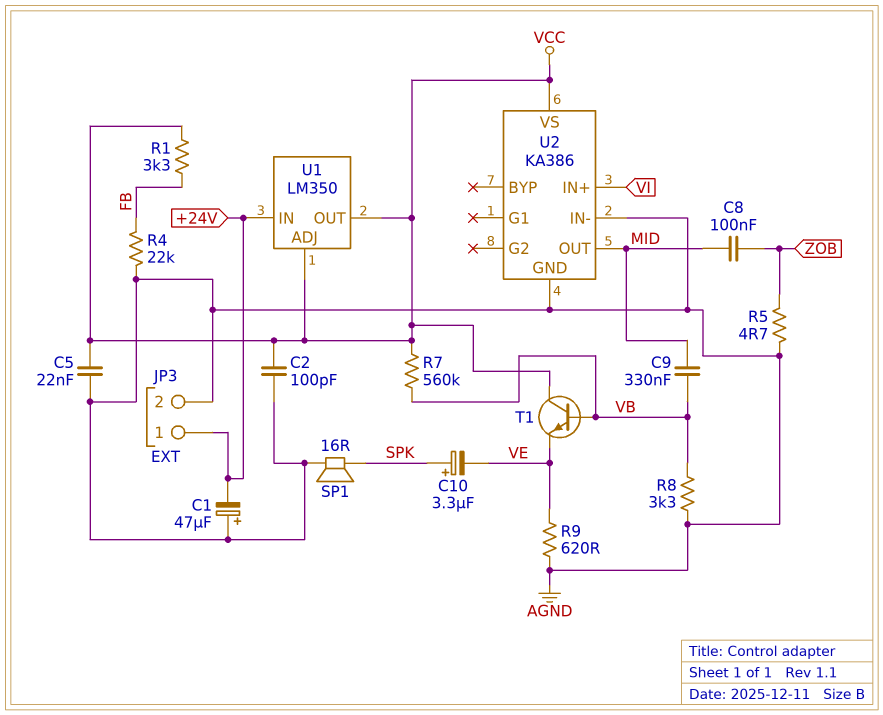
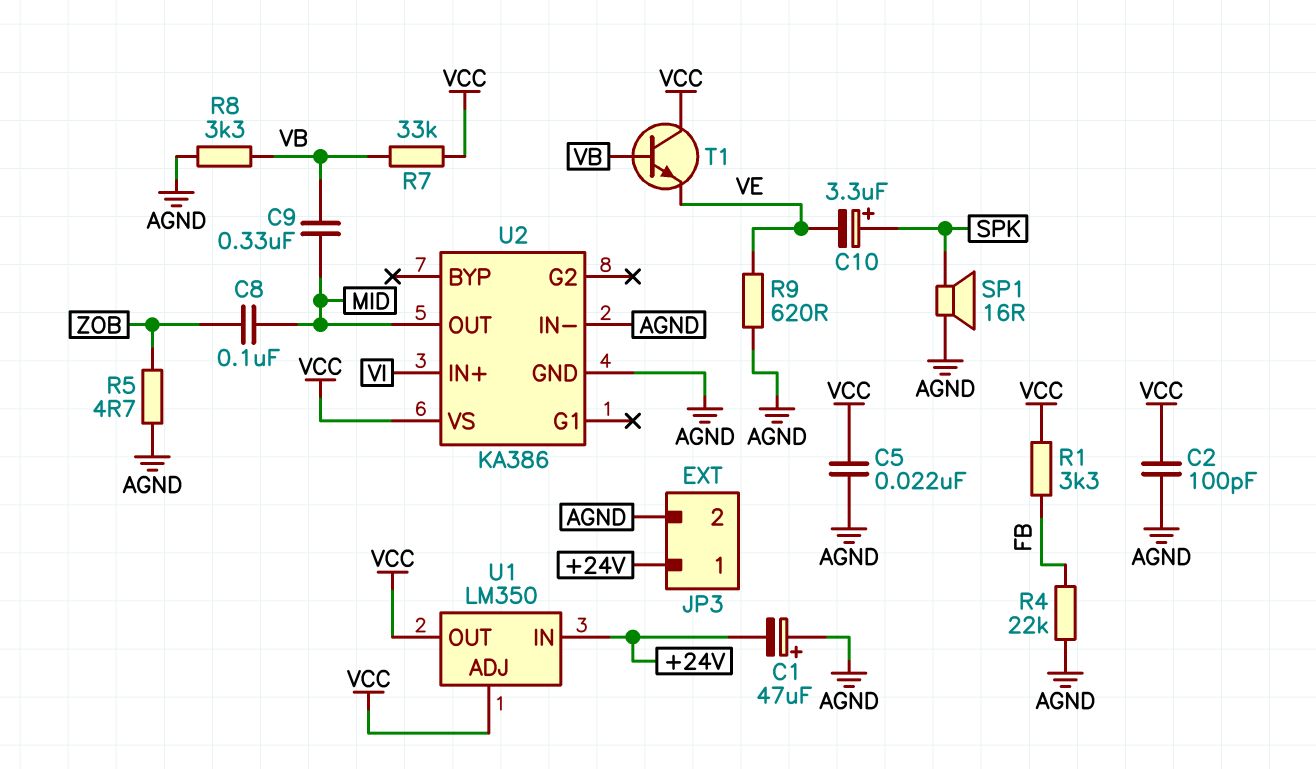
R7: 560k (VB, VCC) -> 33k (VB, VCC)

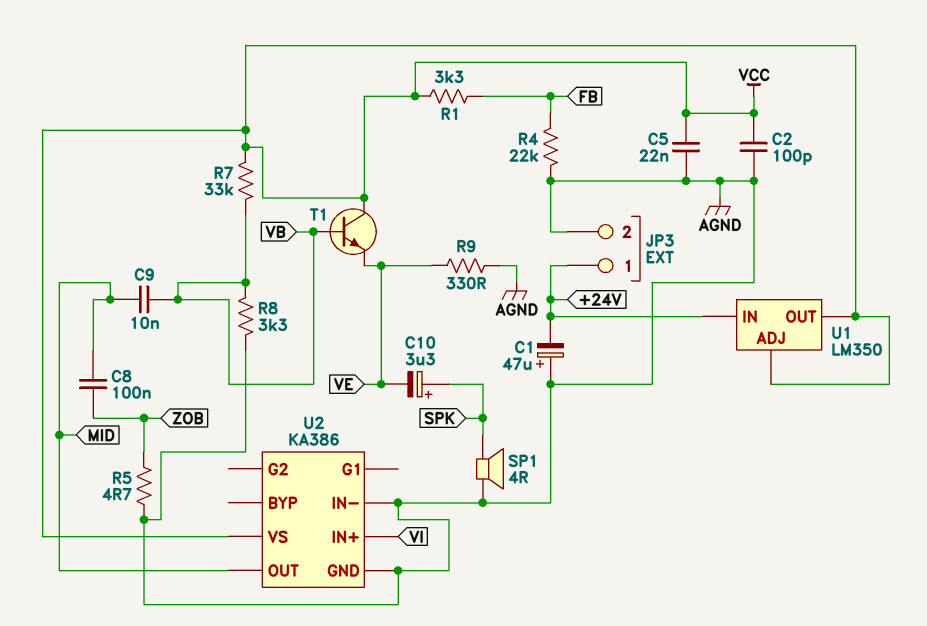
C9: 330nF (MID, VB) -> 10nF (MID, VB)
R9: 620 (AGND, VE) -> 330 (AGND, VE)
SP1: speaker 16R (AGND, SPK) -> speaker 4R (AGND, SPK)

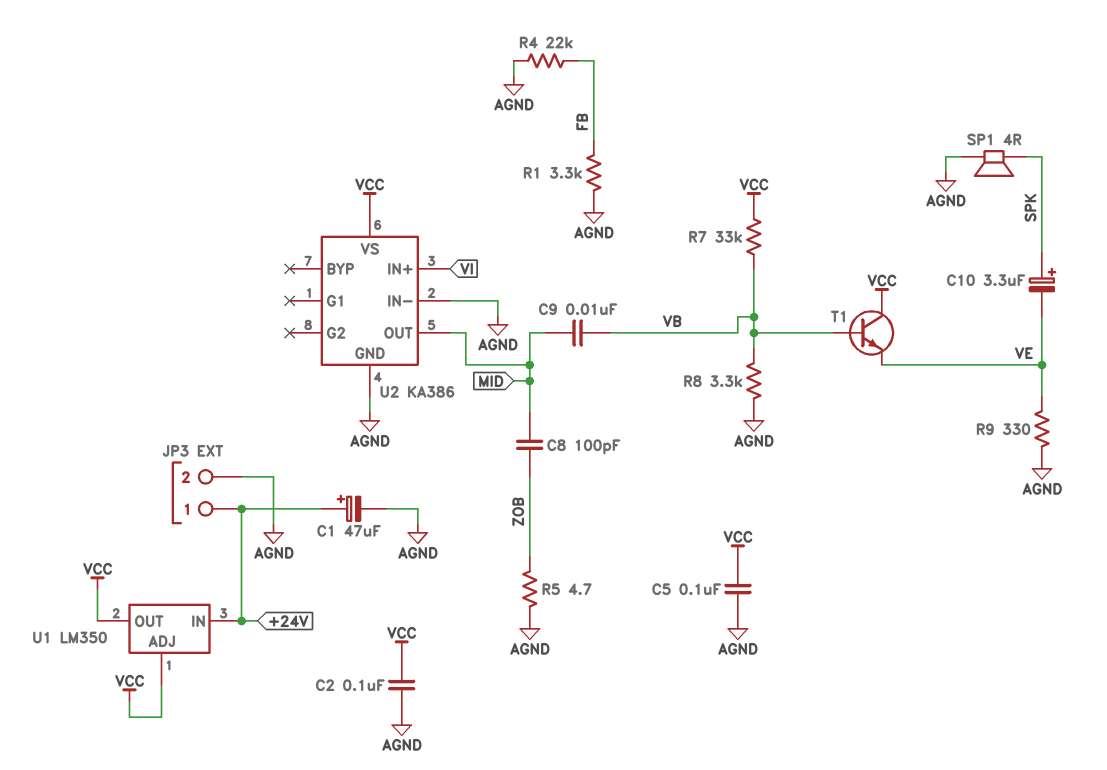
C1: 47uF (plus AGND, minus +24V) -> 47uF (plus +24V, minus AGND)
C2: 100pF (AGND, VCC) -> 100nF (AGND, VCC)
C5: 22nF (AGND, VCC) -> 100nF (AGND, VCC)
C8: 100nF (MID, ZOB) -> 100pF (MID, ZOB)
R1: 3.3k (FB, VCC) -> 3.3k (AGND, FB)

